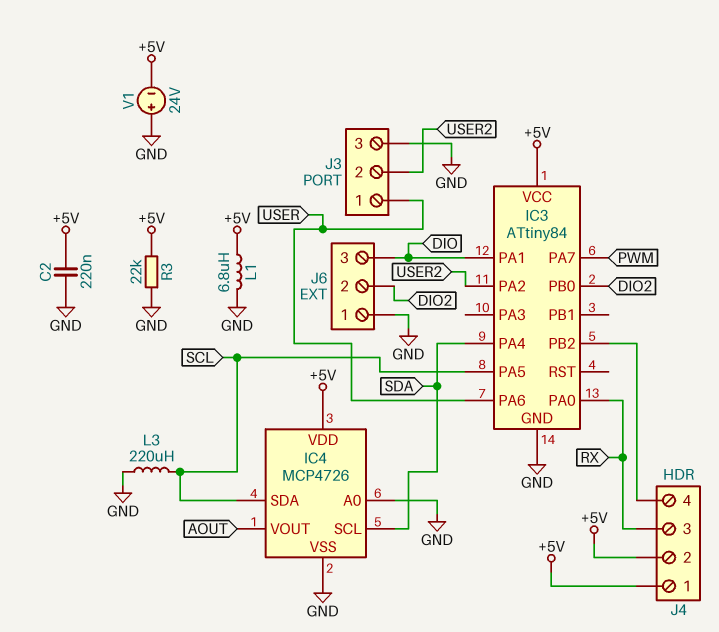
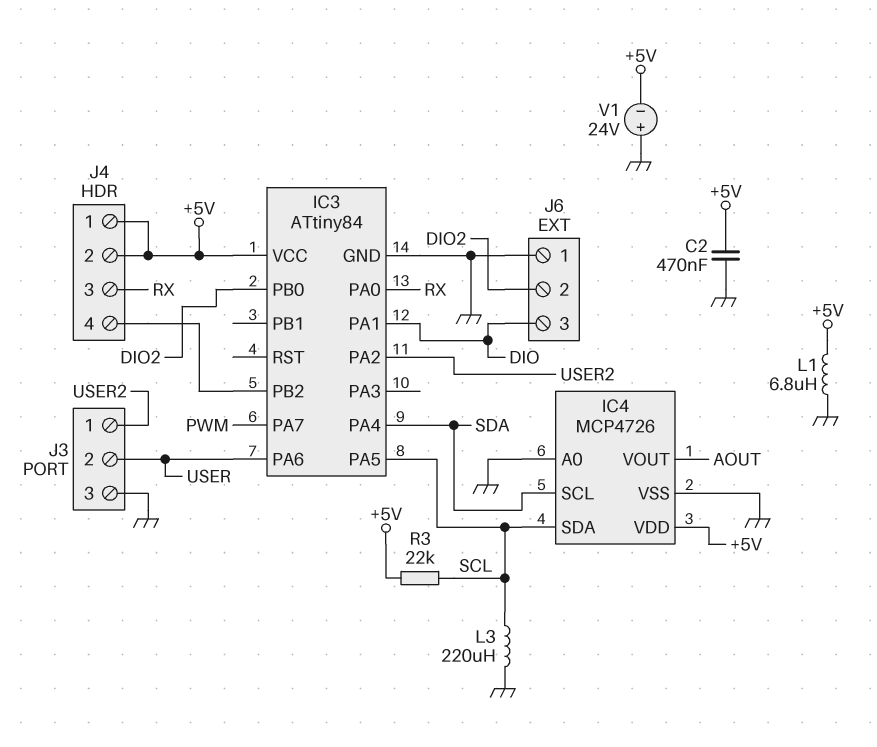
C2: 220nF (+5V, GND) -> 470nF (+5V, GND)
J3 pin 1: USER -> USER2
J3 pin 2: USER2 -> USER
R3: 22k (+5V, GND) -> 22k (+5V, SCL)

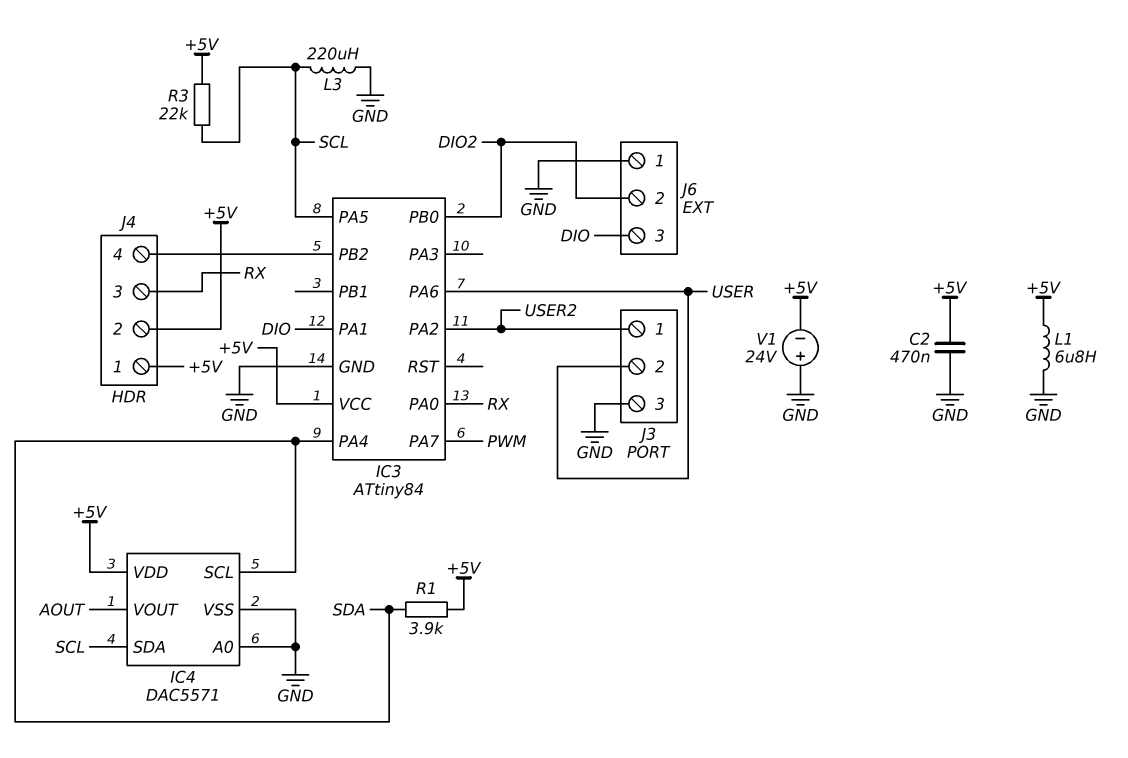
IC4: MCP4726 -> DAC5571
R1: none -> 3.9k (+5V, SDA)

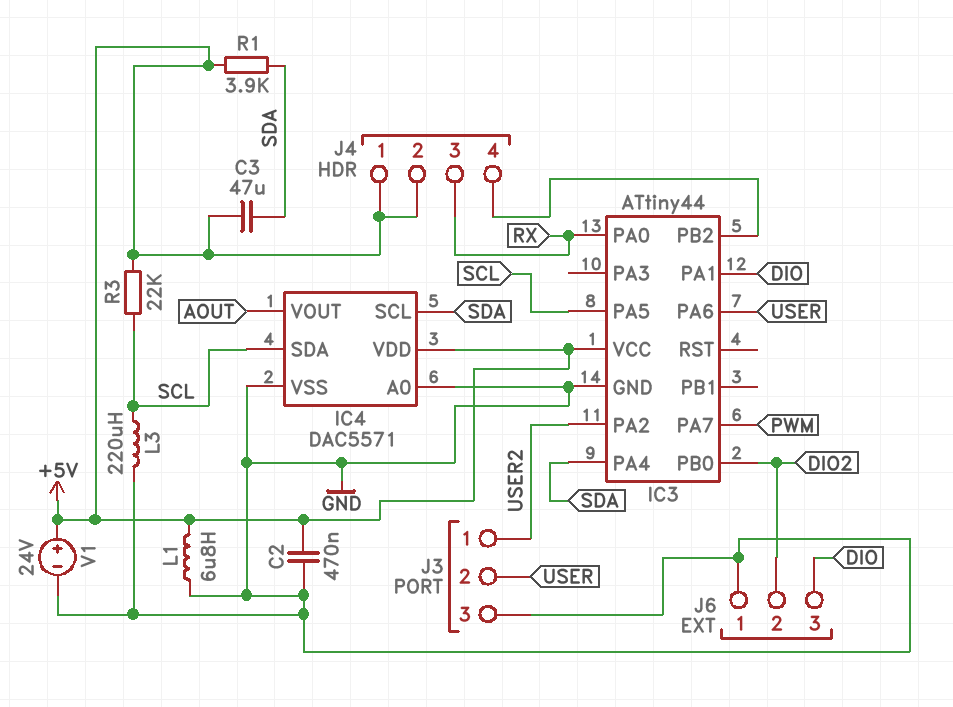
C3: none -> 47uF (+5V, SDA)
IC3: ATtiny84 -> ATtiny44
V1: 24V (plus GND, minus +5V) -> 24V (plus +5V, minus GND)

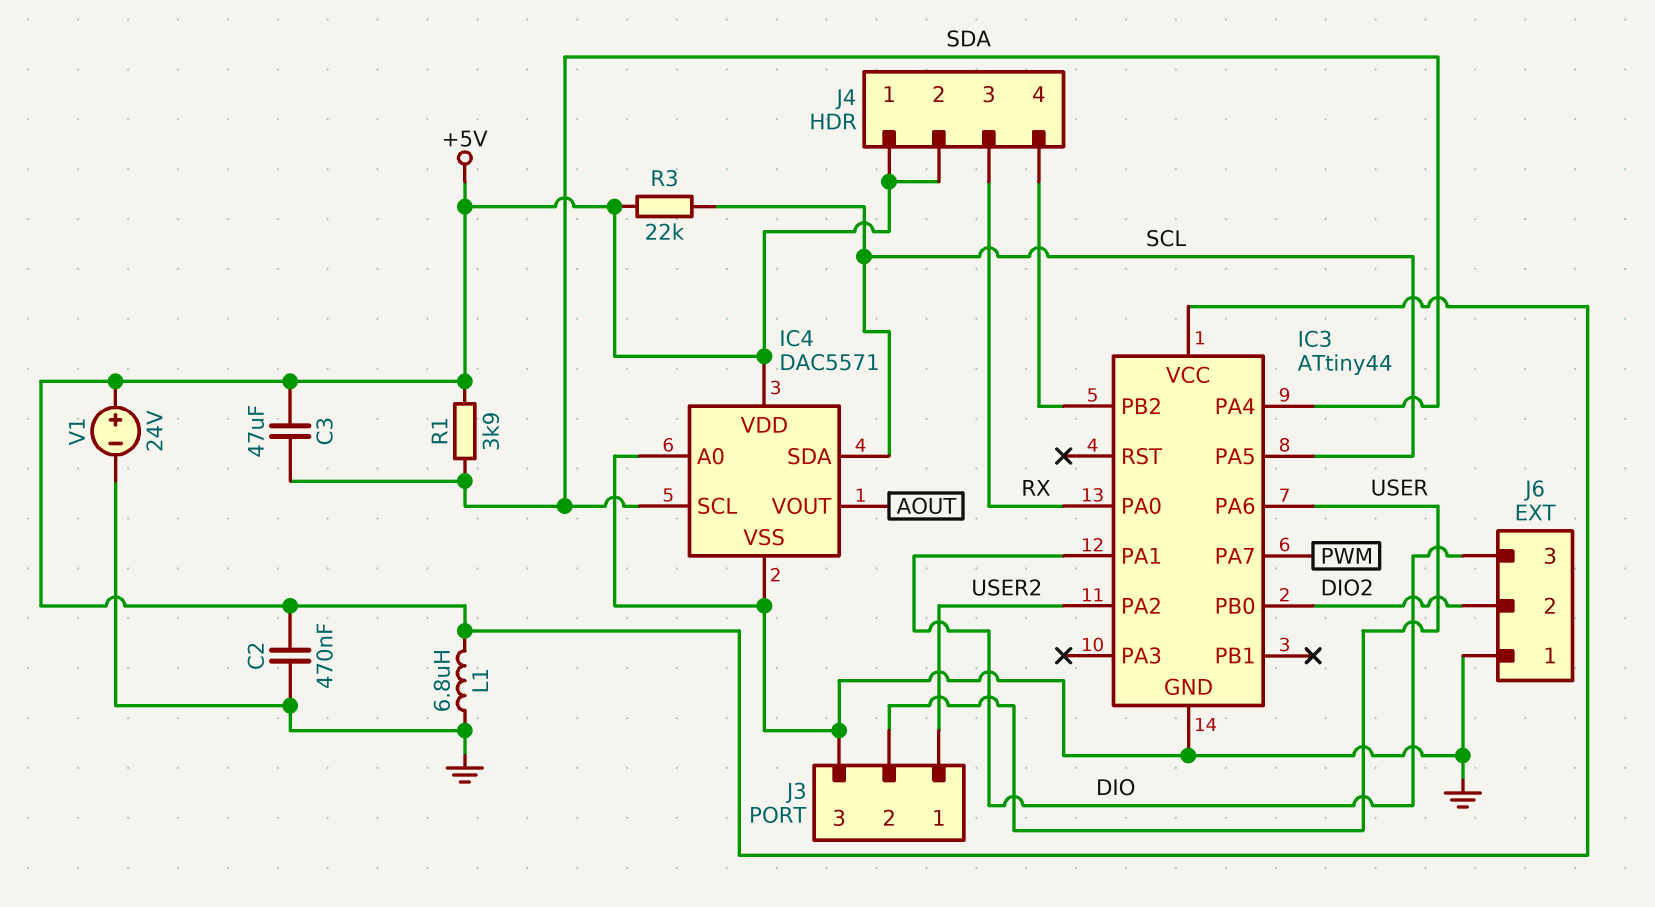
L3: 220uH (GND, SCL) -> none

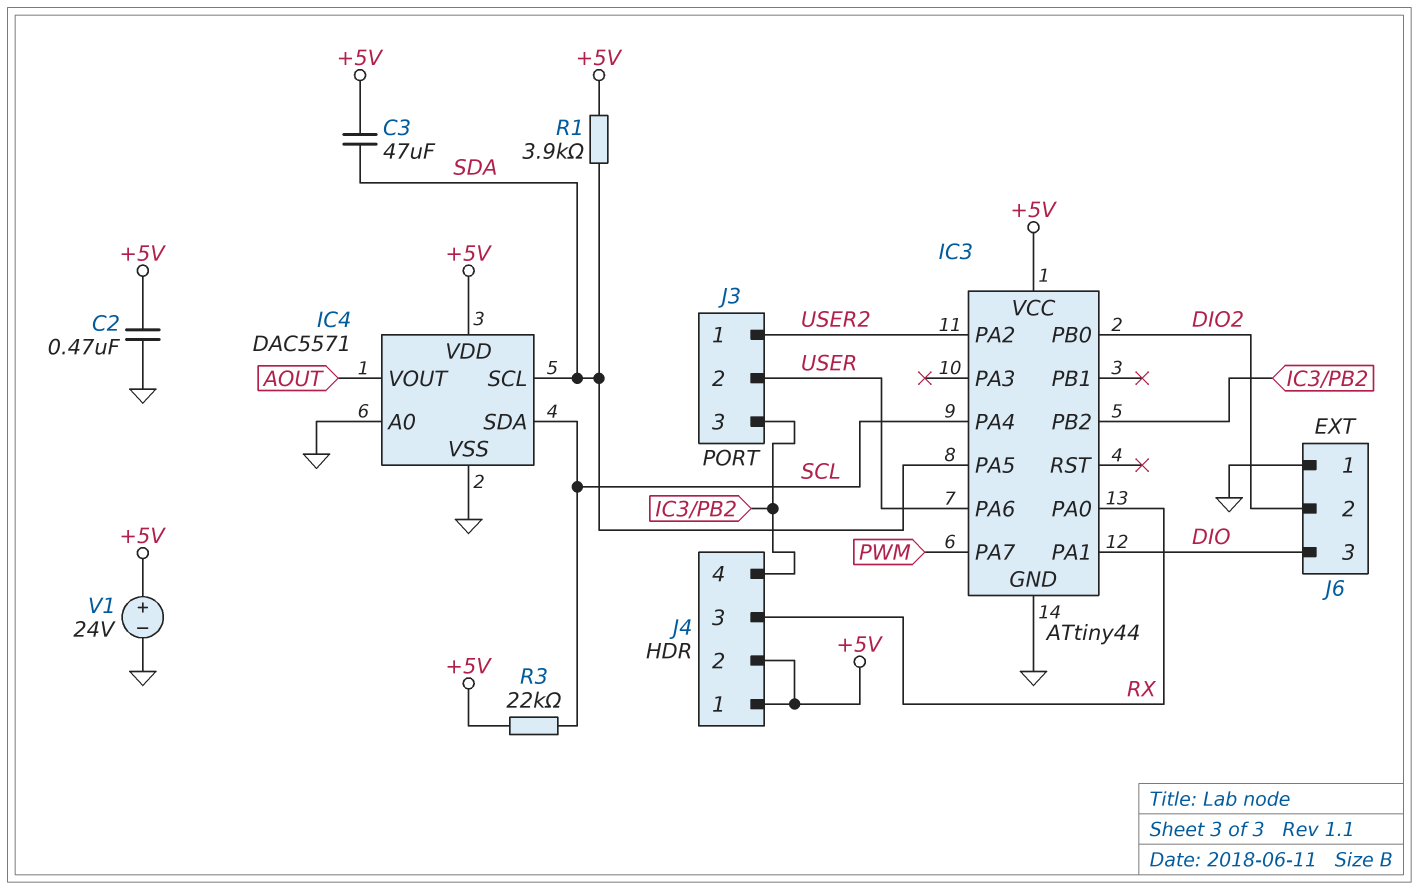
IC3 pin PA4: SDA -> SCL
IC3 pin PA5: SCL -> SDA
J3 pin 3: GND -> IC3/PB2
L1: 6.8uH (+5V, GND) -> none

